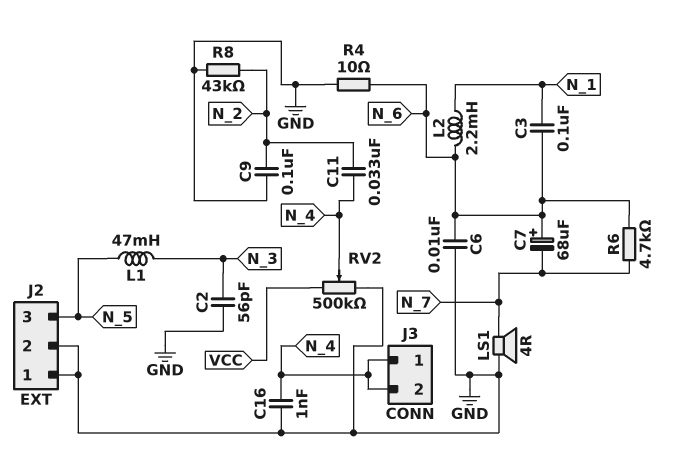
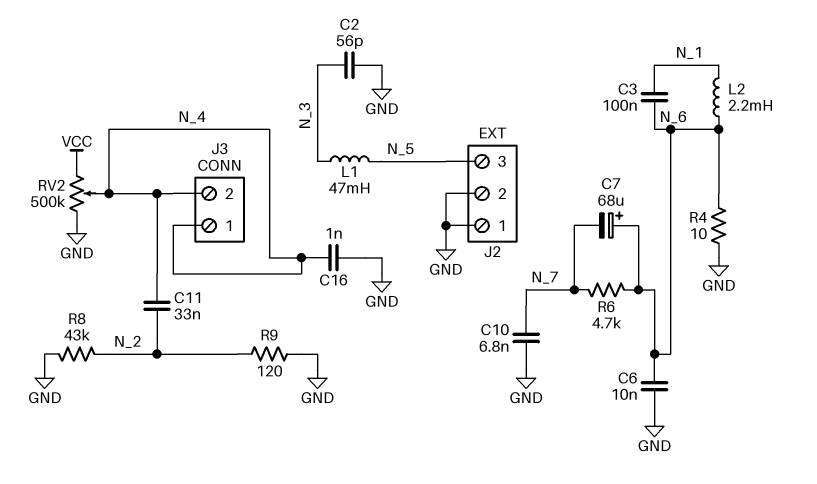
C9: 100nF (GND, N_2) -> none
C10: none -> 6.8nF (GND, N_7)
LS1: speaker 4R (GND, N_7) -> none
R9: none -> 120 (GND, N_2)

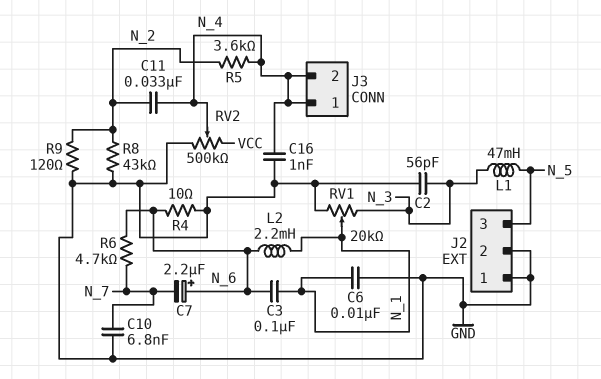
C6: 10nF (GND, N_6) -> 10nF (GND, N_1)
C7: 68uF (plus N_6, minus N_7) -> 2.2uF (plus N_6, minus N_7)
R5: none -> 3.6k (N_2, N_4)
RV1: none -> 20k (GND, N_3, wiper N_1)

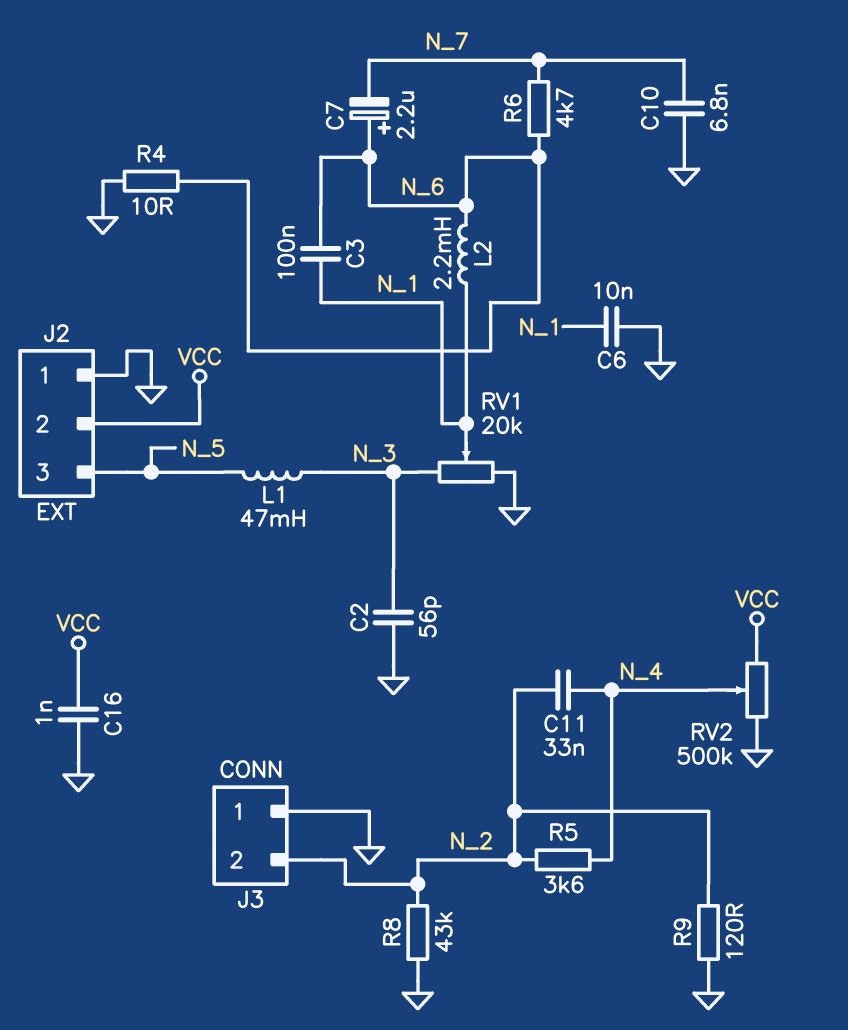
C16: 1nF (GND, N_4) -> 1nF (GND, VCC)
J2 pin 2: GND -> VCC
J3 pin 1: N_4 -> GND
J3 pin 2: N_4 -> N_2

